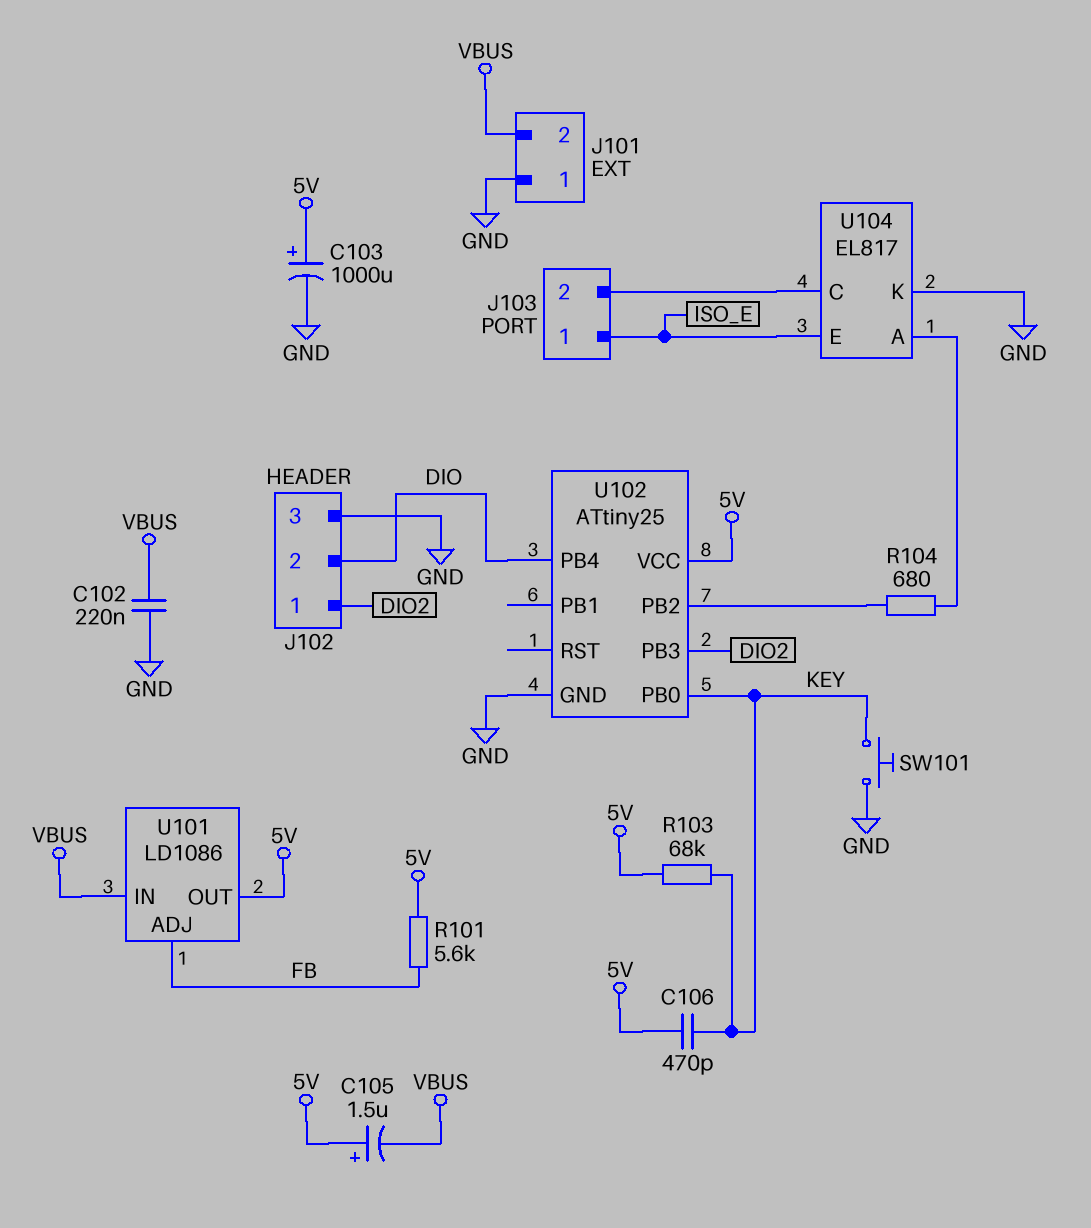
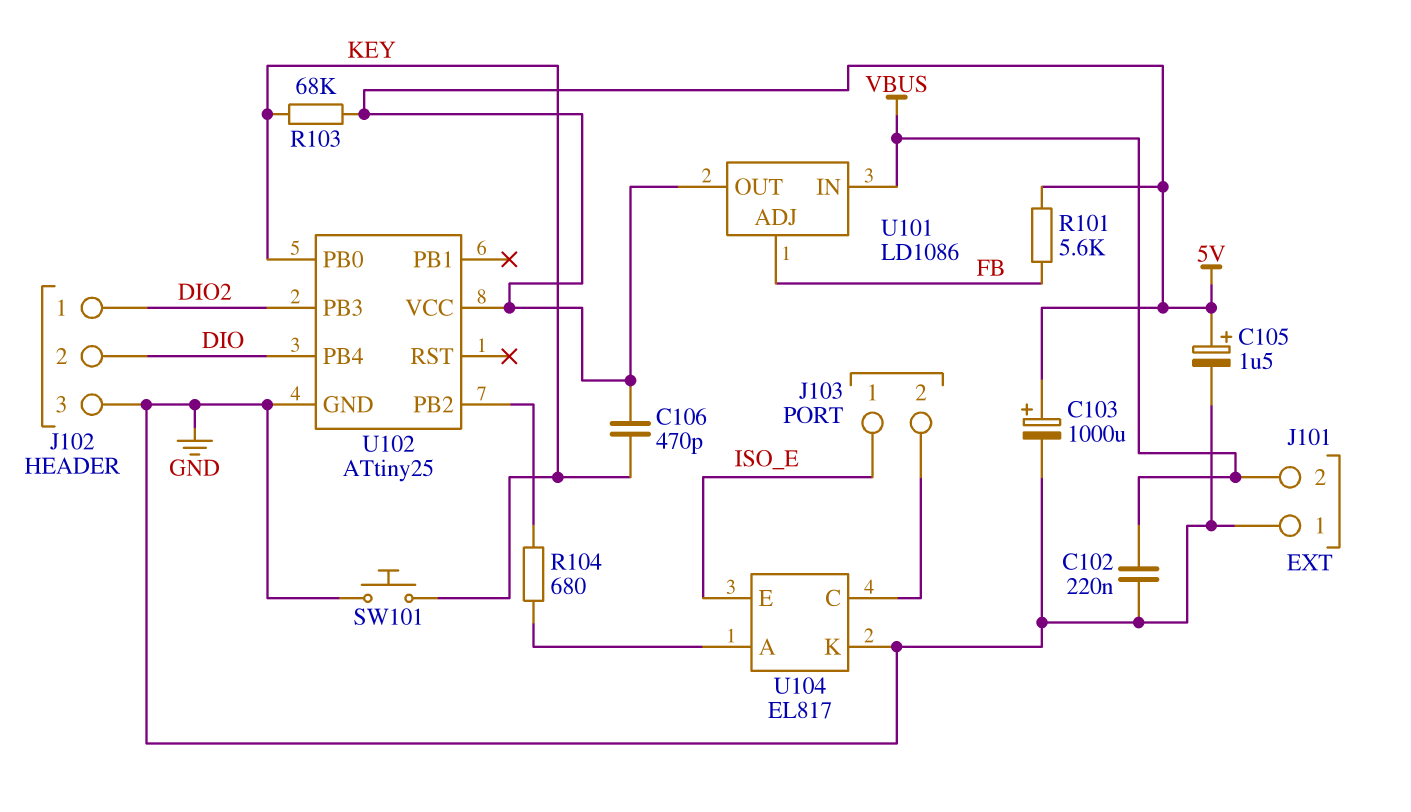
C105: 1.5uF (plus 5V, minus VBUS) -> 1.5uF (plus 5V, minus GND)

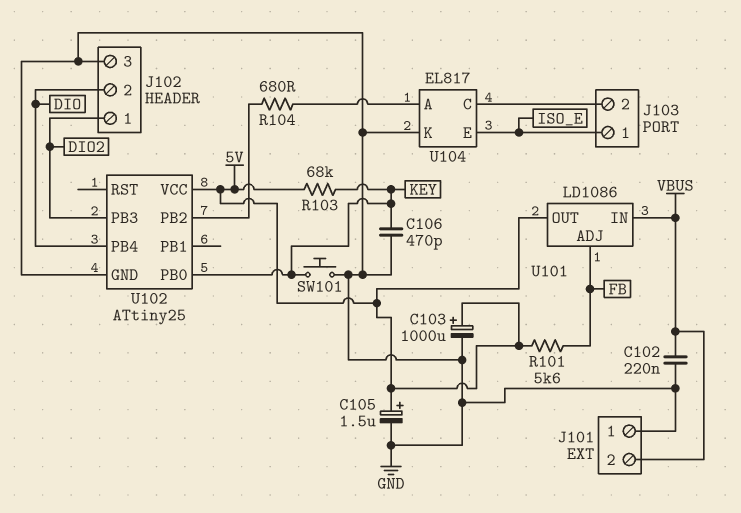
C106: 470pF (5V, KEY) -> 470pF (GND, KEY)

